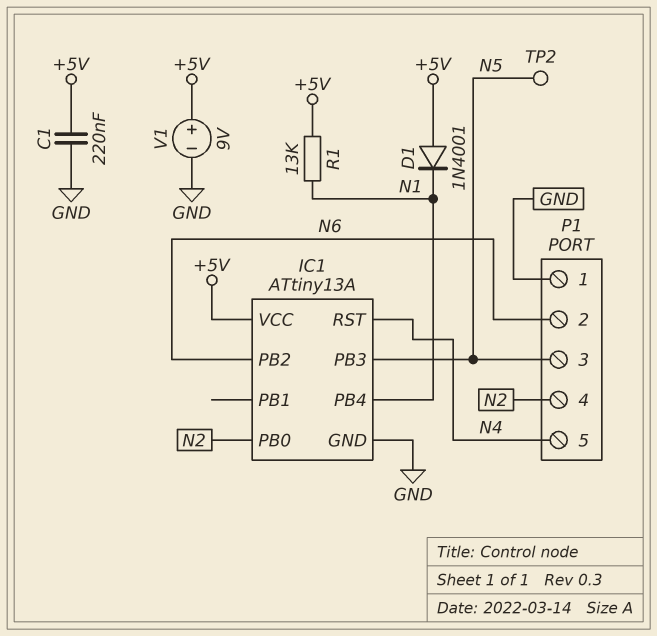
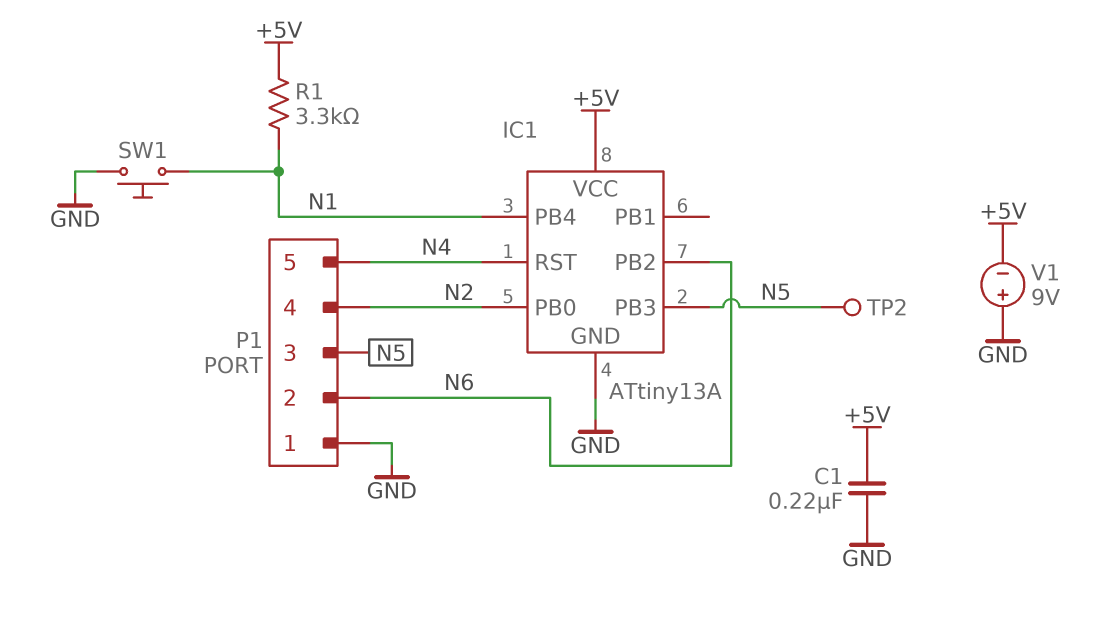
D1: diode 1N4001 (A +5V, K N1) -> none
R1: 13k (+5V, N1) -> 3.3k (+5V, N1)
SW1: none -> button (GND, N1)
V1: 9V (plus +5V, minus GND) -> 9V (plus GND, minus +5V)

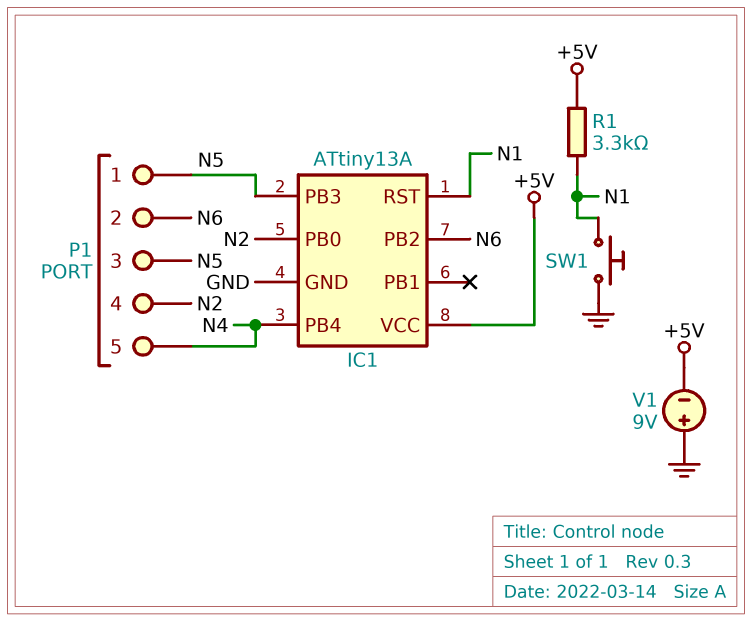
C1: 220nF (+5V, GND) -> none
IC1 pin PB4: N1 -> N4
IC1 pin RST: N4 -> N1
P1 pin 1: GND -> N5
TP2: test point (N5) -> none

